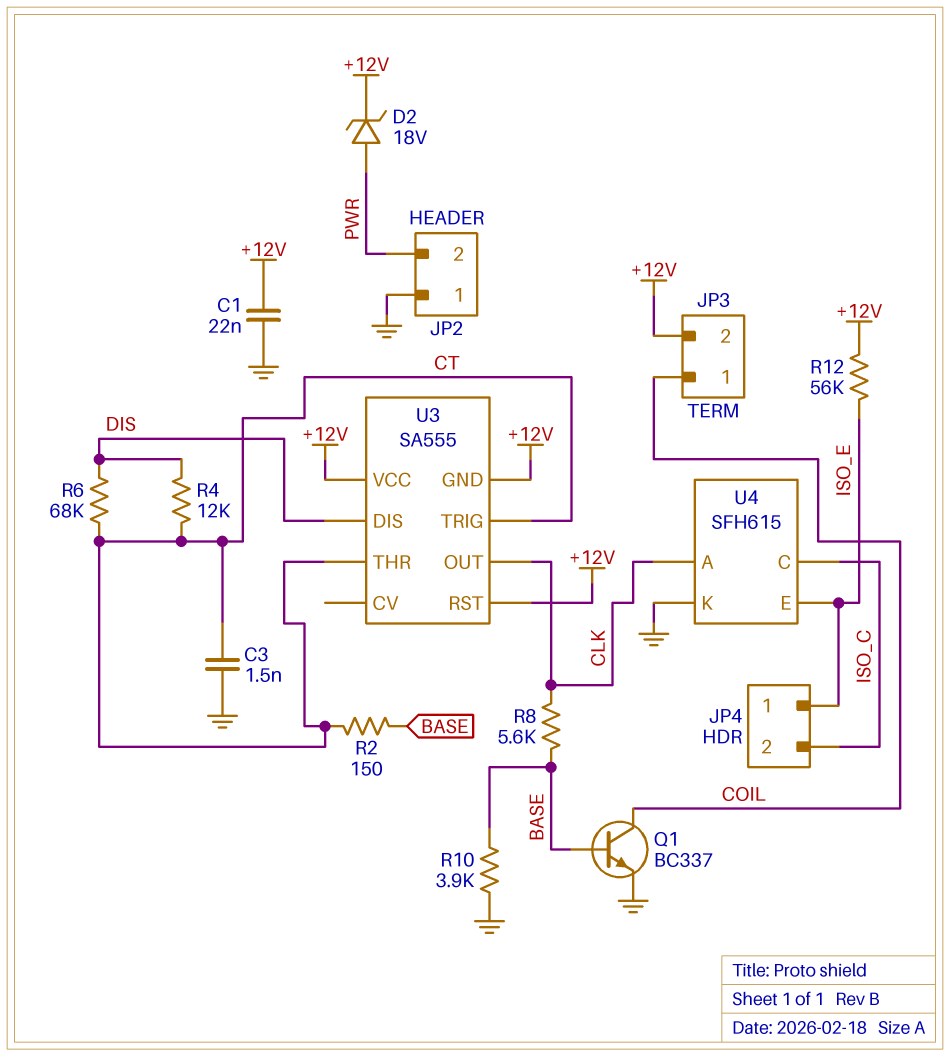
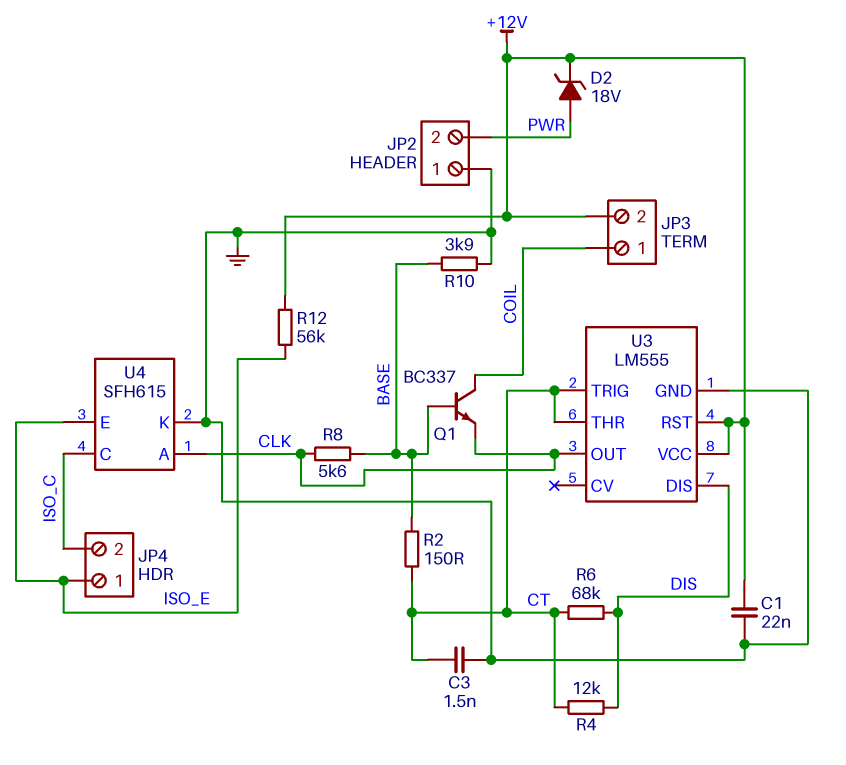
Q1: NPN BC337 (B BASE, C COIL, E GND) -> NPN BC337 (B BASE, C COIL, E CLK)
U3: SA555 -> LM555
U3 pin GND: +12V -> GND

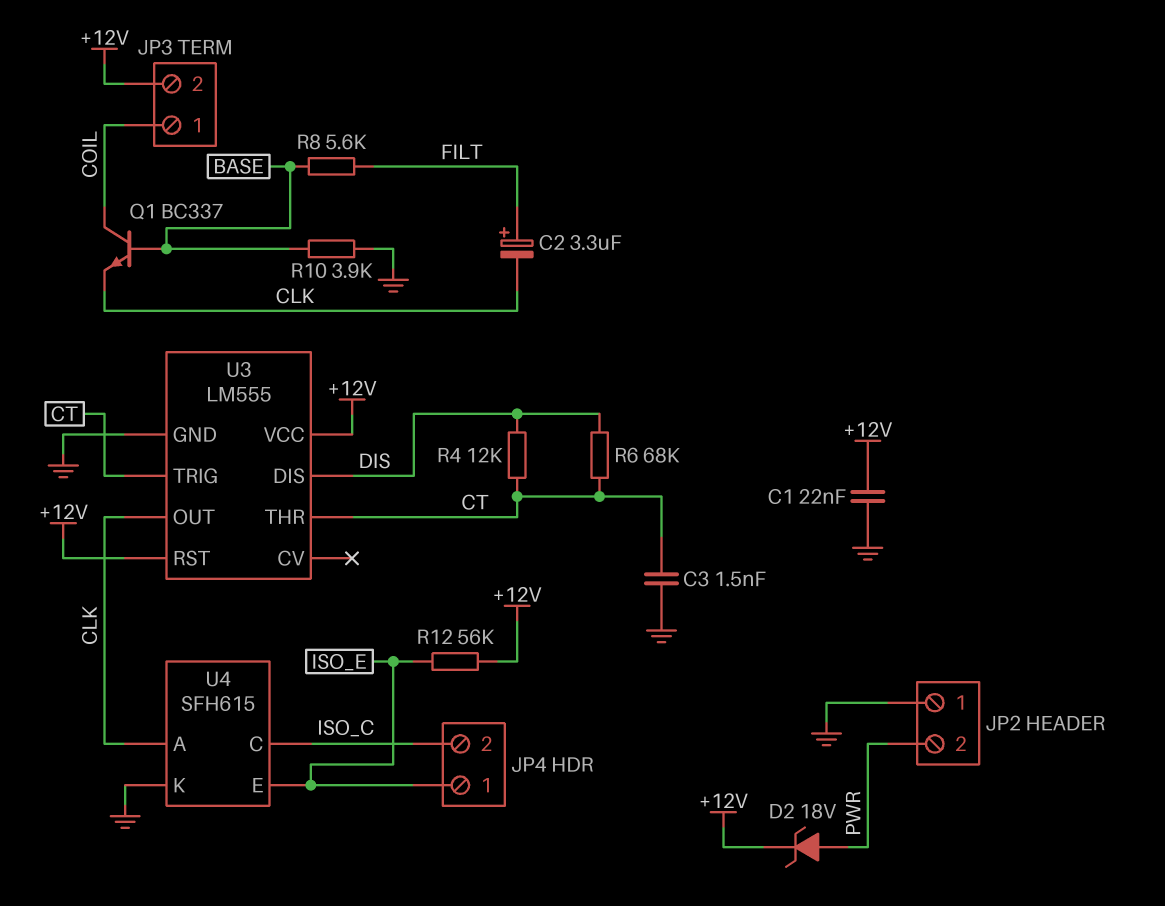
C2: none -> 3.3uF (plus FILT, minus CLK)
R2: 150 (BASE, CT) -> none
R8: 5.6k (BASE, CLK) -> 5.6k (BASE, FILT)

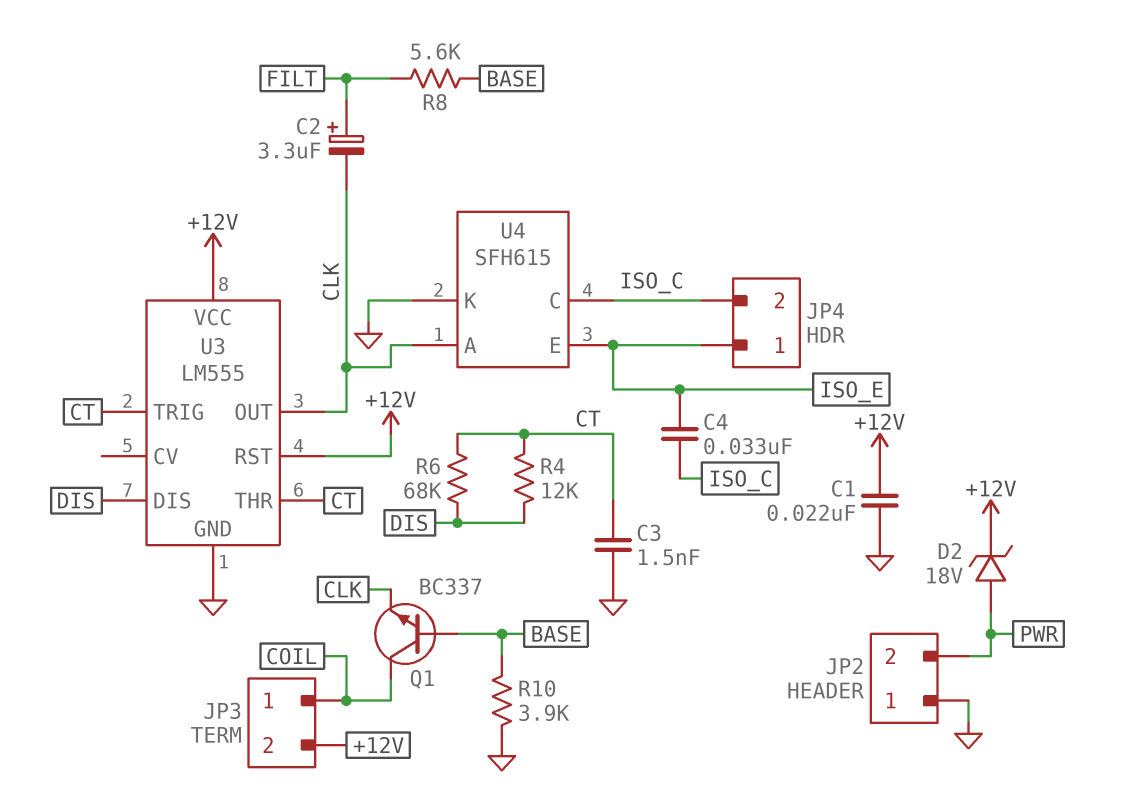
C4: none -> 33nF (ISO_C, ISO_E)
R12: 56k (+12V, ISO_E) -> none

